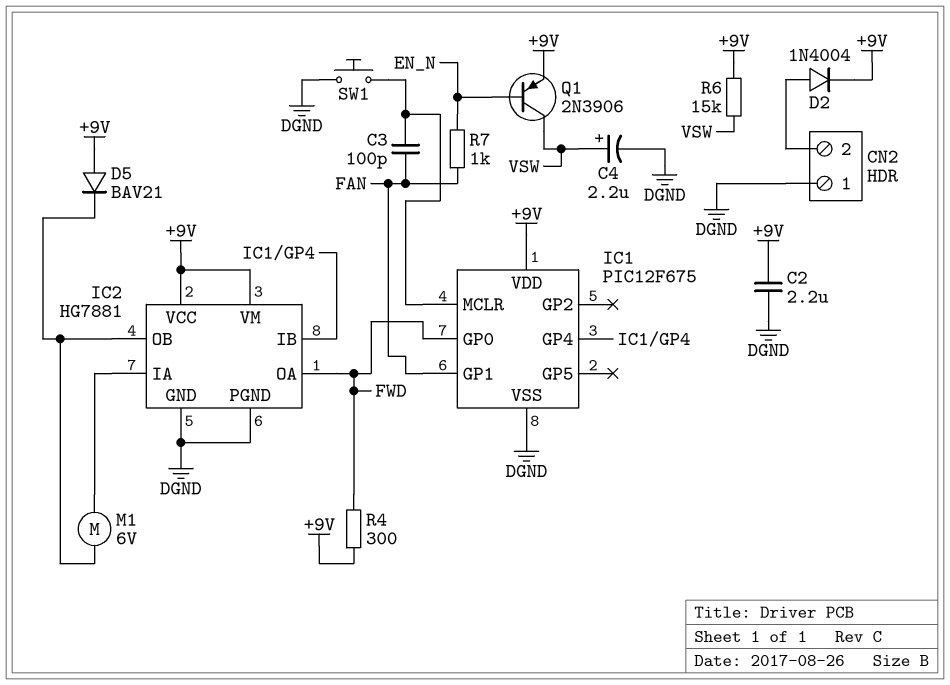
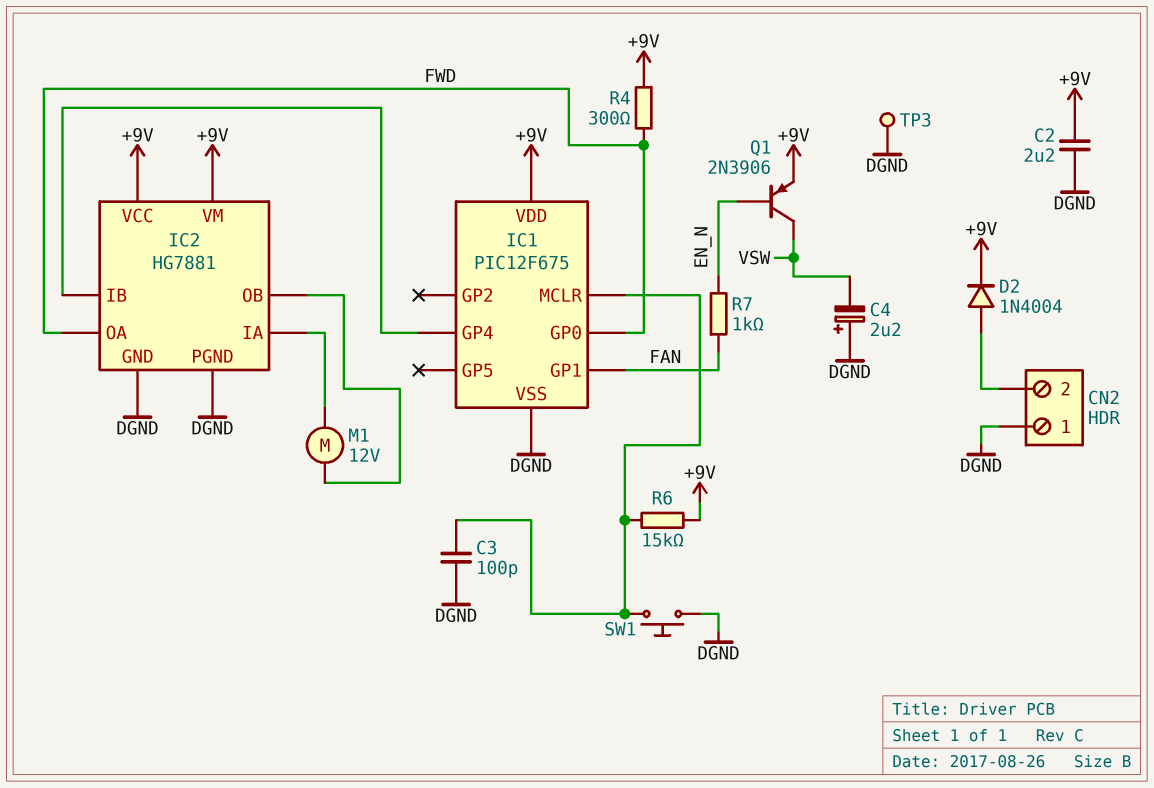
C3: 100pF (FAN, IC1/MCLR) -> 100pF (DGND, IC1/MCLR)
C4: 2.2uF (plus VSW, minus DGND) -> 2.2uF (plus DGND, minus VSW)
D5: diode BAV21 (A +9V, K IC2/OB) -> none
M1: motor 6V (IC2/IA, IC2/OB) -> motor 12V (IC2/IA, IC2/OB)
R6: 15k (+9V, VSW) -> 15k (+9V, IC1/MCLR)
TP3: none -> test point (DGND)

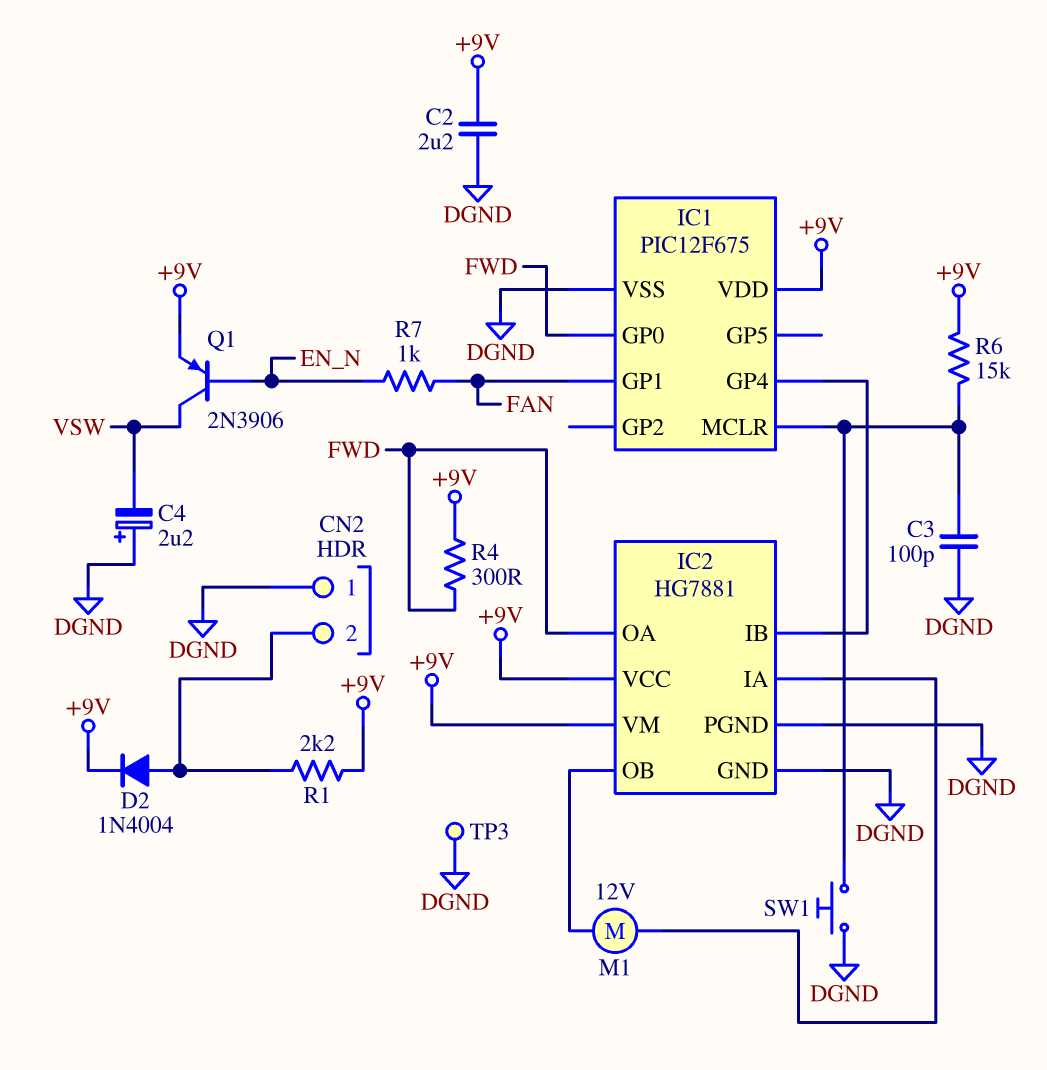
R1: none -> 2.2k (+9V, CN2/2)

